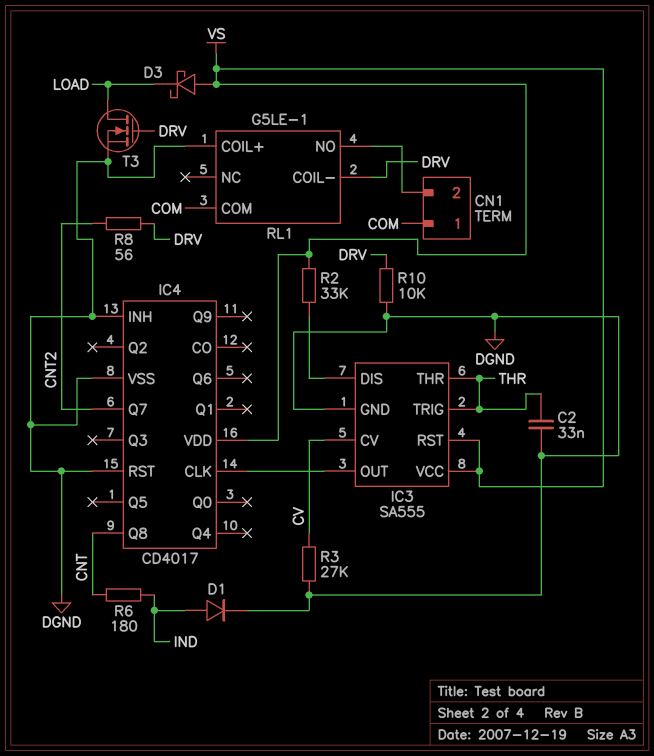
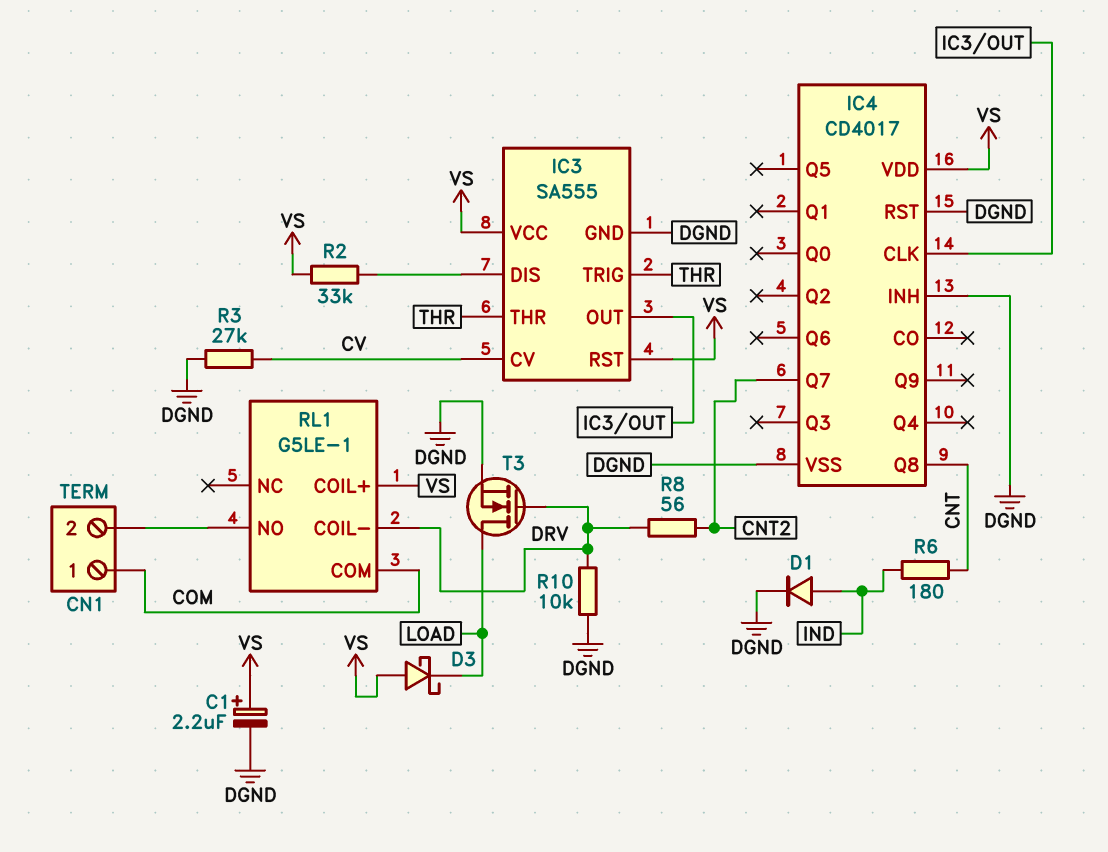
C1: none -> 2.2uF (plus VS, minus DGND)
C2: 33nF (DGND, THR) -> none
RL1 pin COIL+: DGND -> VS

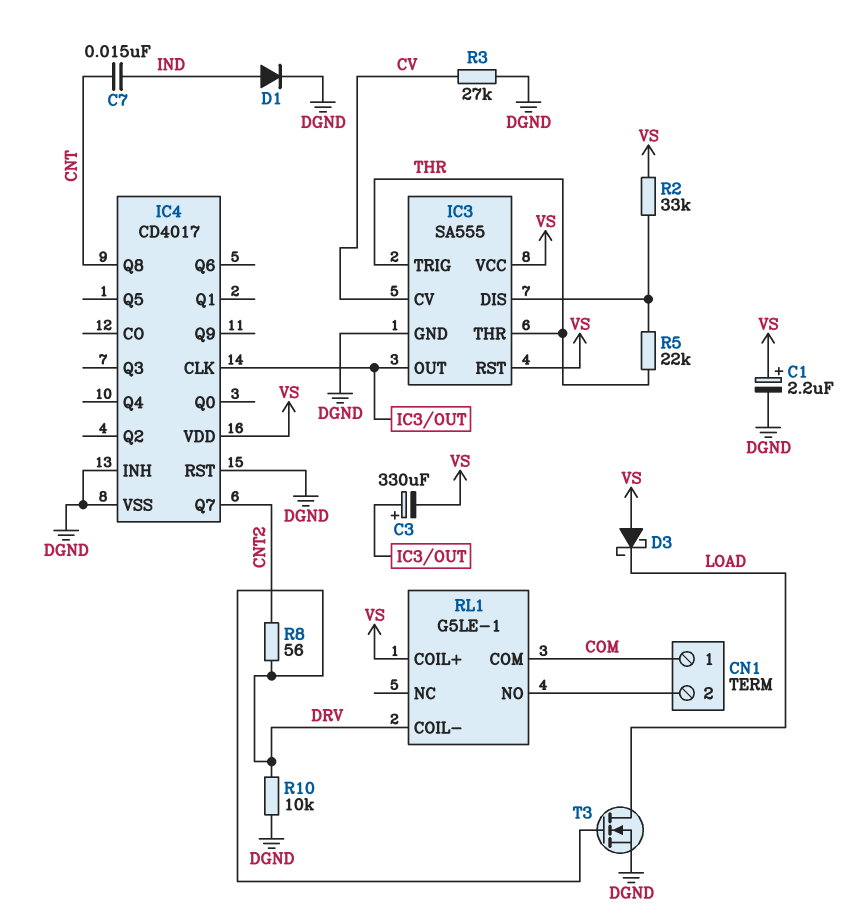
C3: none -> 330uF (plus IC3/OUT, minus VS)
C7: none -> 15nF (CNT, IND)
R5: none -> 22k (IC3/DIS, THR)
R6: 180 (CNT, IND) -> none

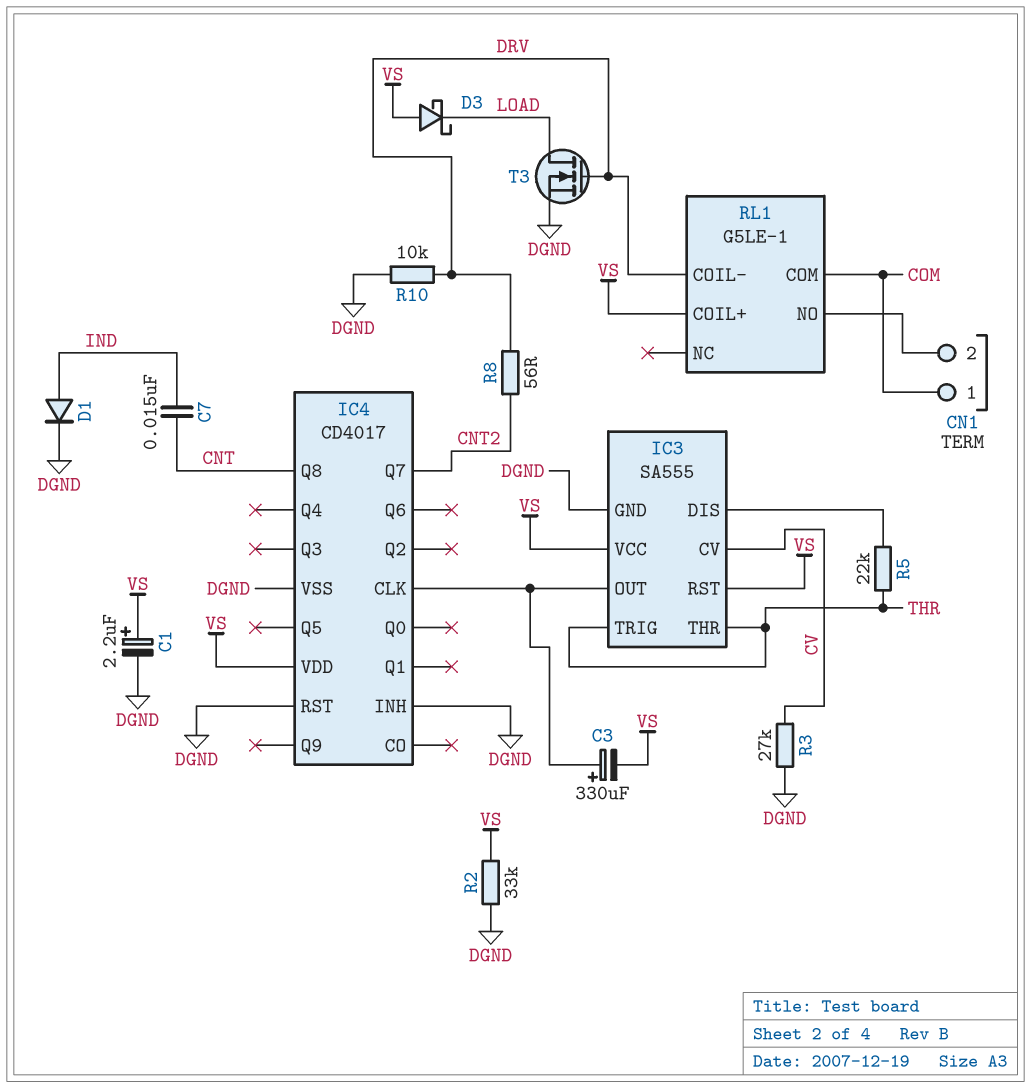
R2: 33k (IC3/DIS, VS) -> 33k (DGND, VS)

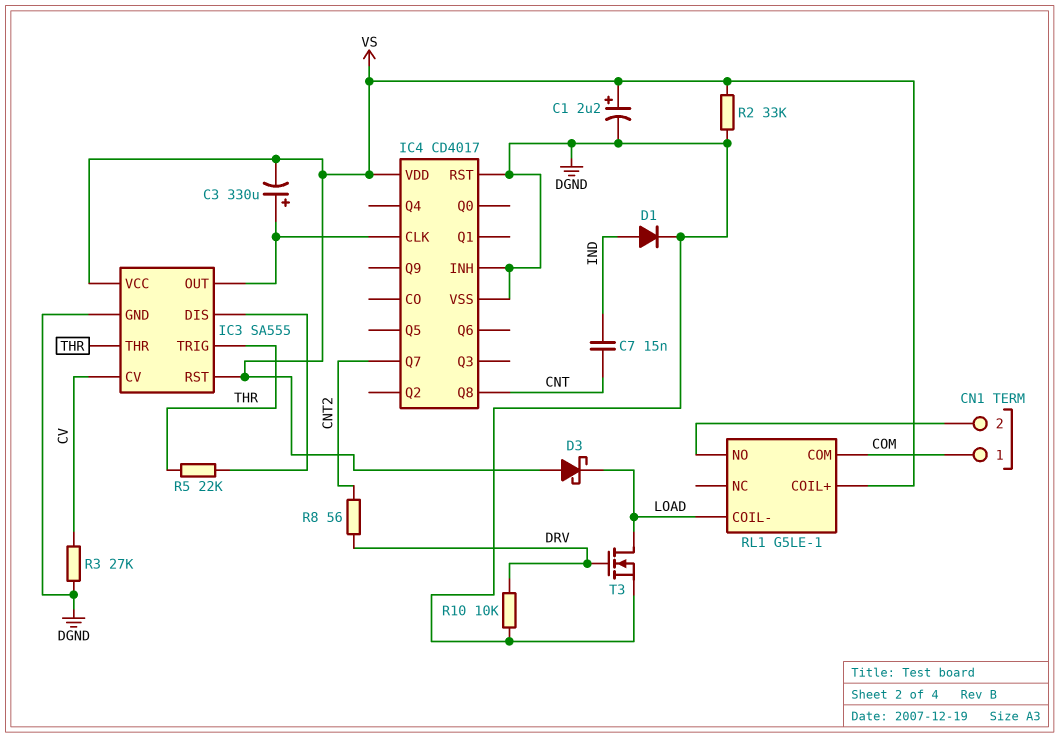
RL1 pin COIL-: DRV -> LOAD

